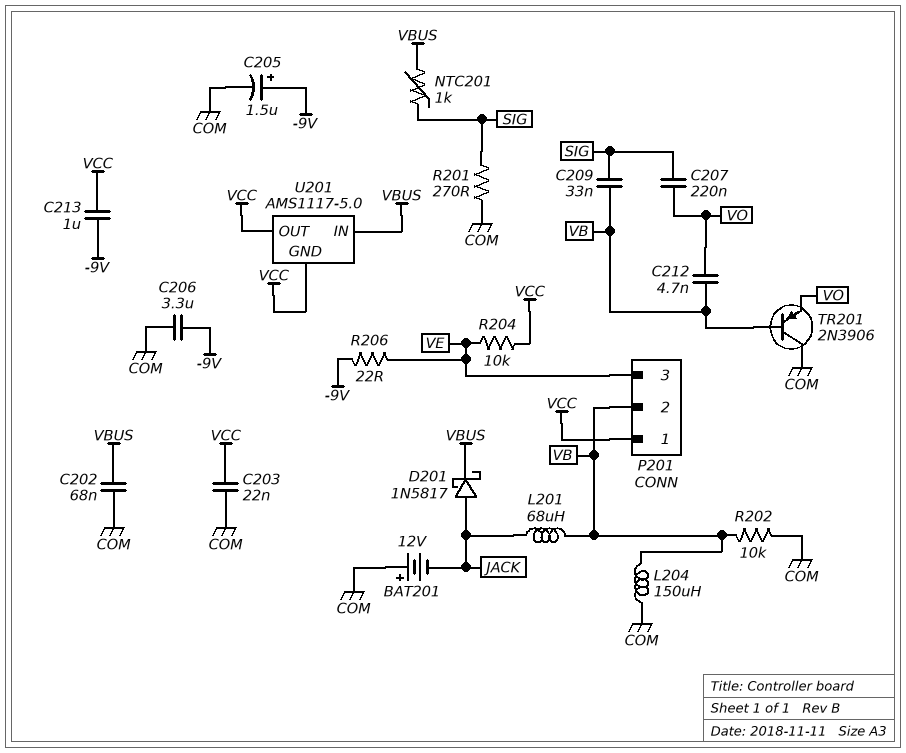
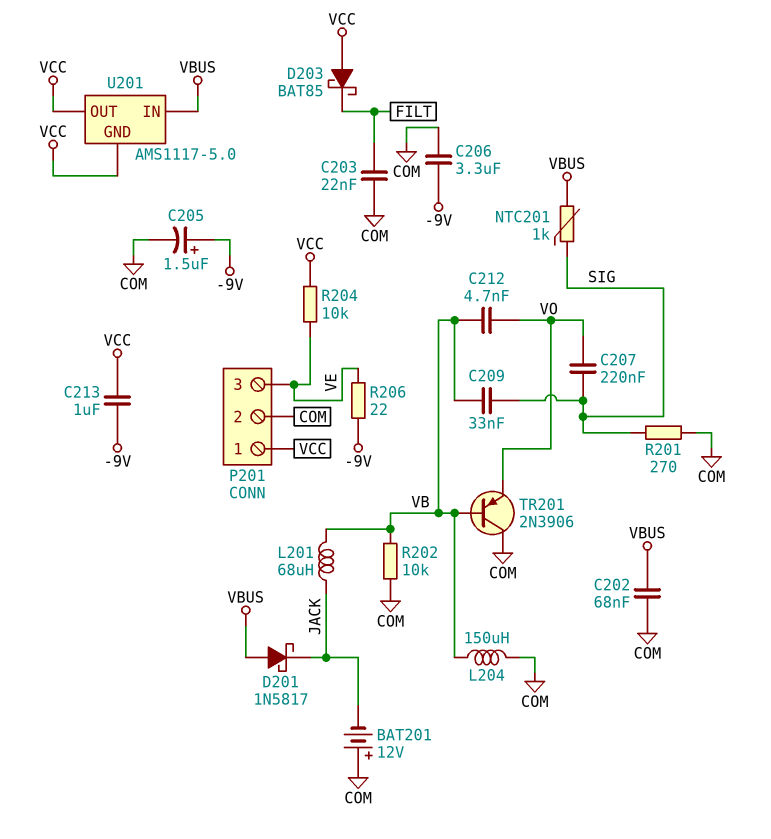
C203: 22nF (COM, VCC) -> 22nF (COM, FILT)
D201: schottky 1N5817 (A JACK, K VBUS) -> schottky 1N5817 (A VBUS, K JACK)
D203: none -> schottky BAT85 (A VCC, K FILT)
P201 pin 2: VB -> COM

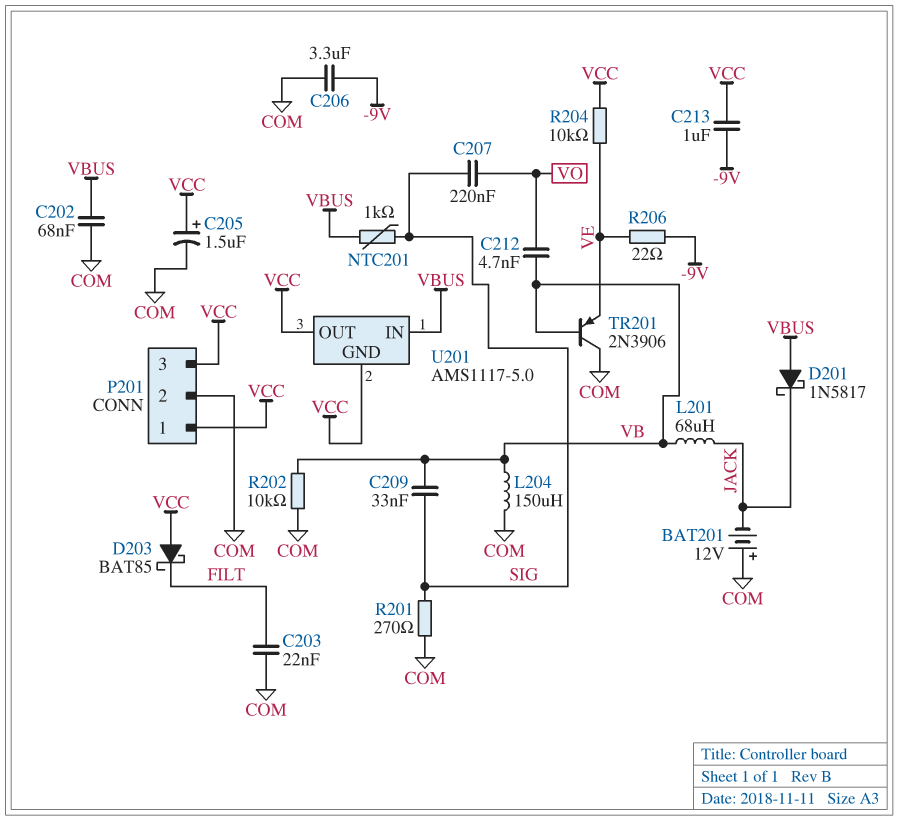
C205: 1.5uF (plus -9V, minus COM) -> 1.5uF (plus VCC, minus COM)
P201 pin 3: VE -> VCC
TR201: PNP 2N3906 (B VB, C COM, E VO) -> PNP 2N3906 (B VB, C COM, E VE)

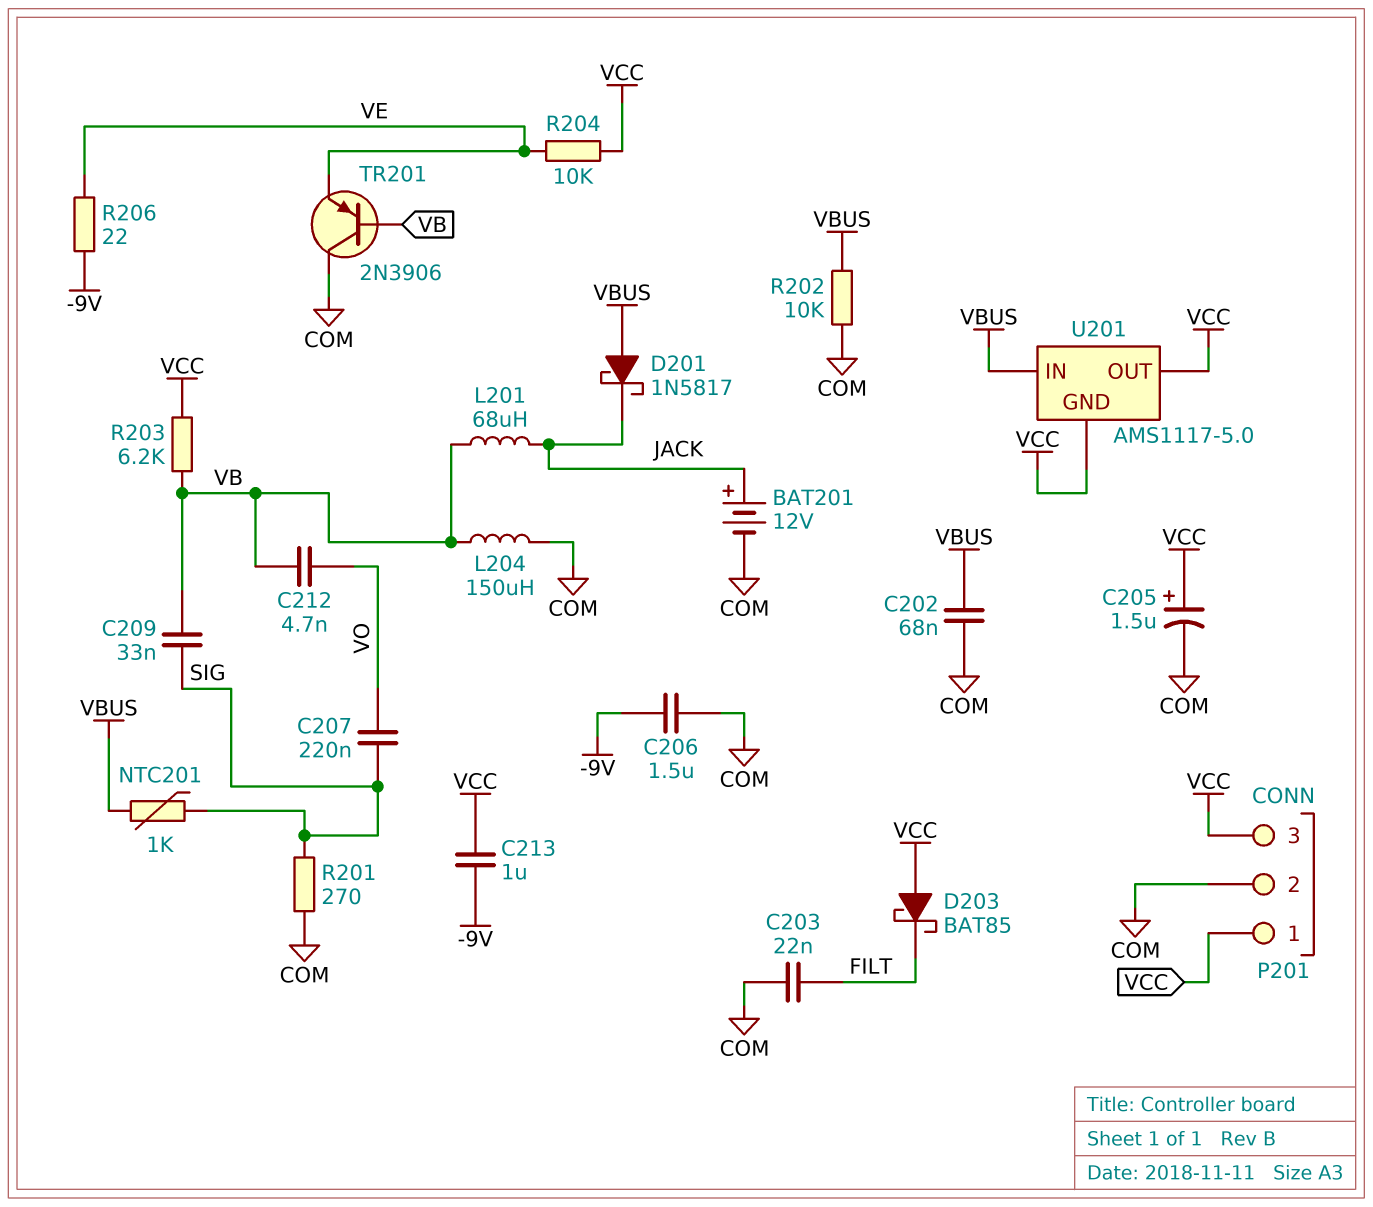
BAT201: 12V (plus COM, minus JACK) -> 12V (plus JACK, minus COM)
C206: 3.3uF (-9V, COM) -> 1.5uF (-9V, COM)
R202: 10k (COM, VB) -> 10k (COM, VBUS)
R203: none -> 6.2k (VB, VCC)

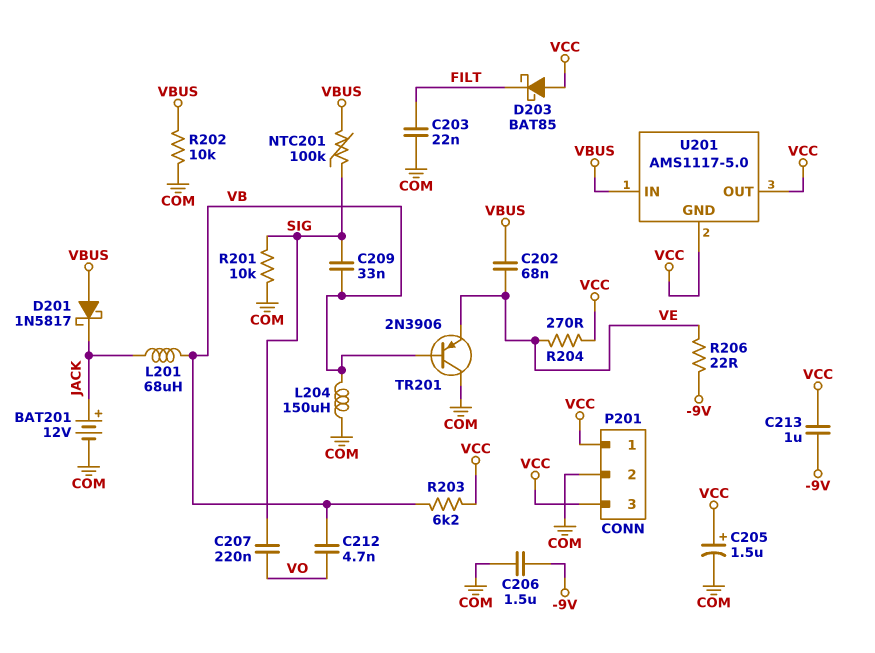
C202: 68nF (COM, VBUS) -> 68nF (VBUS, VE)
NTC201: 1k (SIG, VBUS) -> 100k (SIG, VBUS)
R201: 270 (COM, SIG) -> 10k (COM, SIG)
R204: 10k (VCC, VE) -> 270 (VCC, VE)

